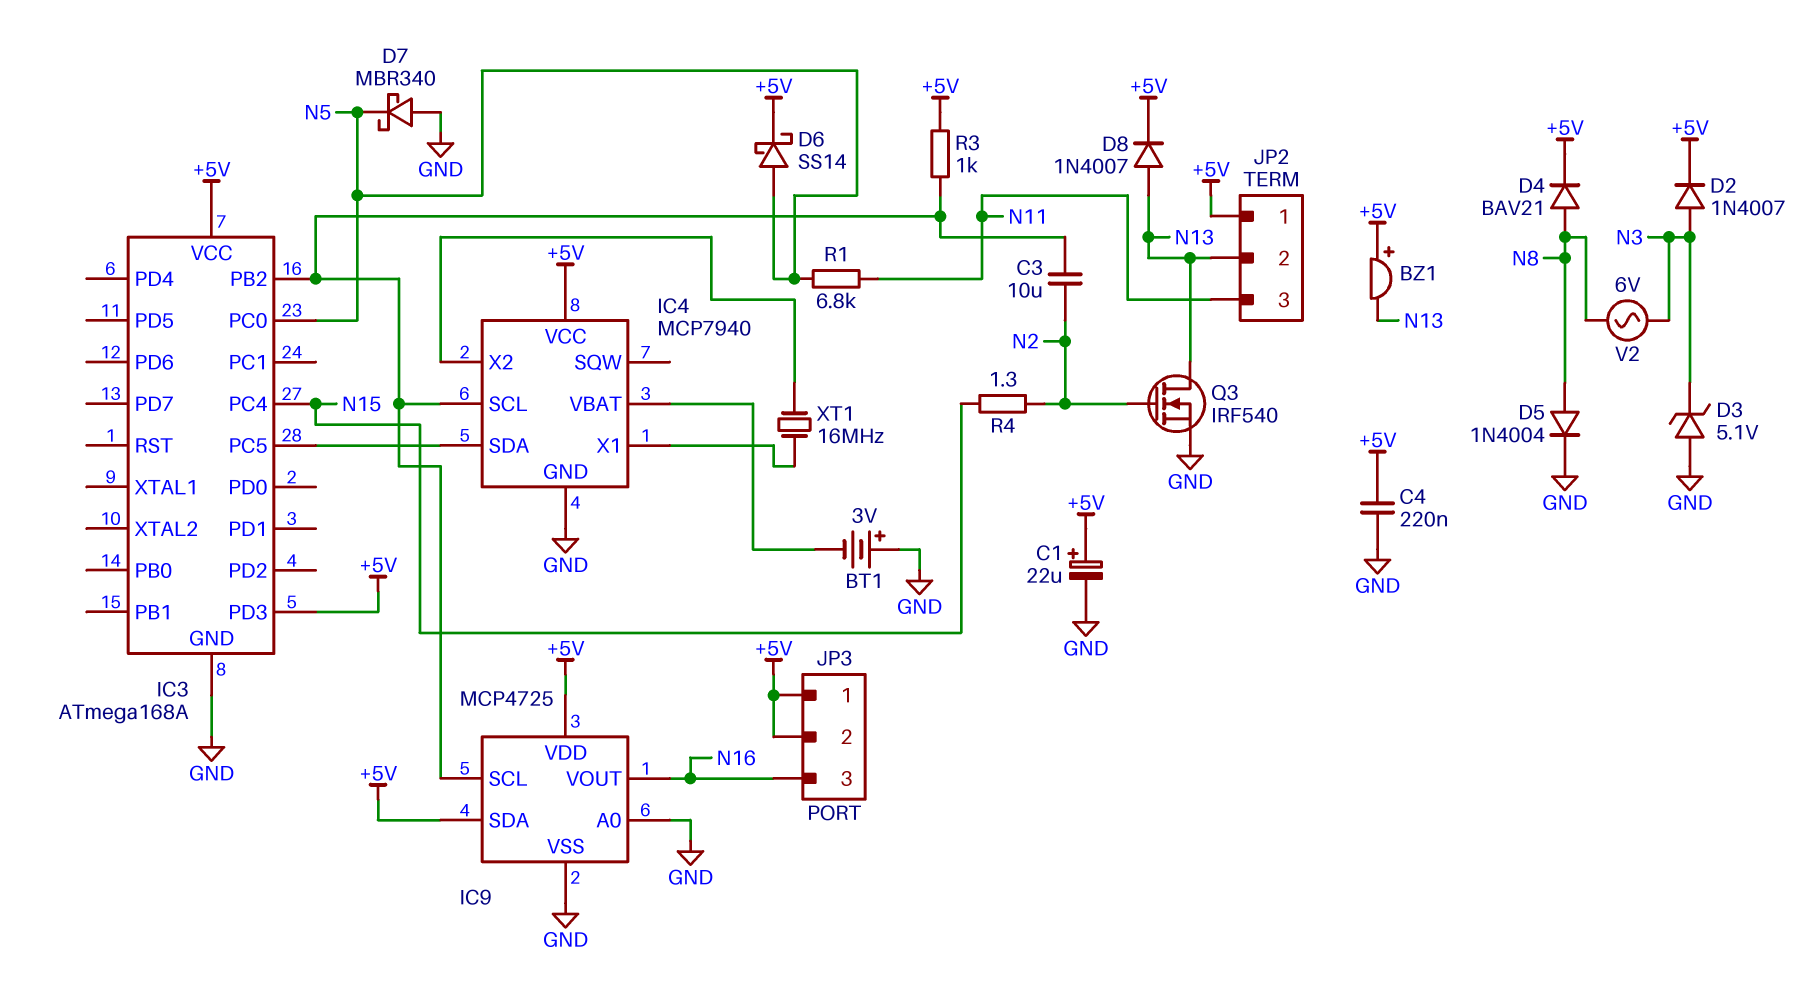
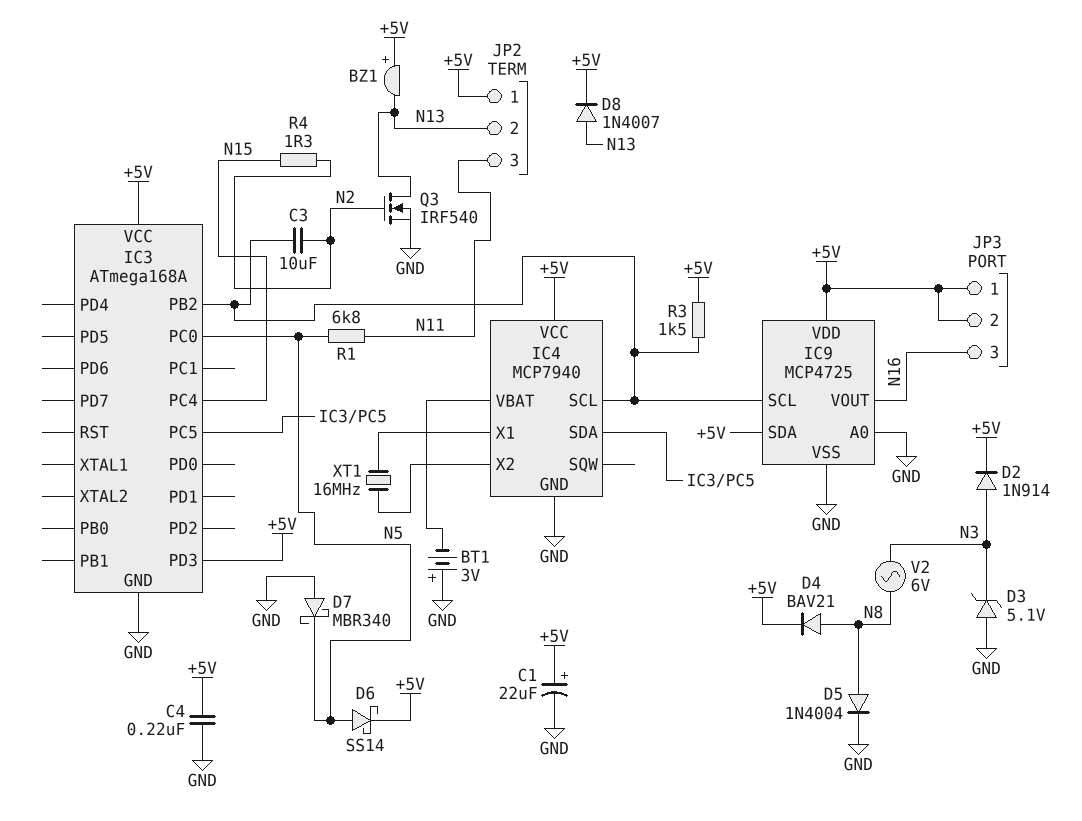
D2: diode 1N4007 (A N3, K +5V) -> diode 1N914 (A N3, K +5V)
R3: 1k (+5V, IC3/PB2) -> 1.5k (+5V, IC3/PB2)

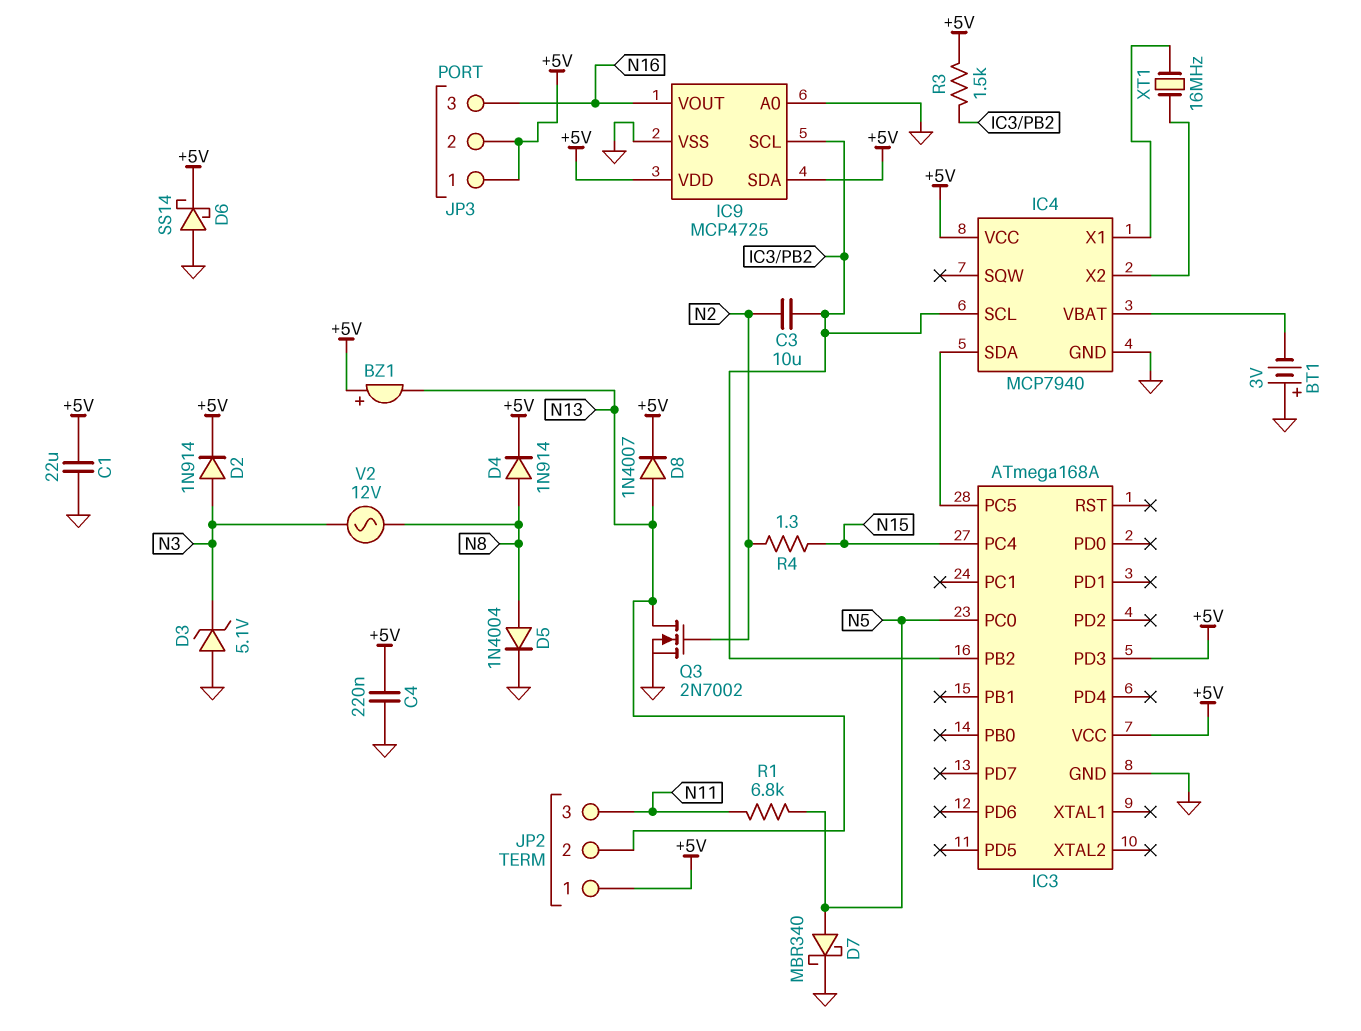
C1: 22uF (plus +5V, minus GND) -> 22uF (+5V, GND)
D4: diode BAV21 (A N8, K +5V) -> diode 1N914 (A N8, K +5V)
D6: schottky SS14 (A N5, K +5V) -> schottky SS14 (A GND, K +5V)
D7: schottky MBR340 (A GND, K N5) -> schottky MBR340 (A N5, K GND)
Q3: NMOS IRF540 (G N2, D N13, S GND) -> NMOS 2N7002 (G N2, D N13, S GND)
V2: AC 6V (N3, N8) -> AC 12V (N3, N8)

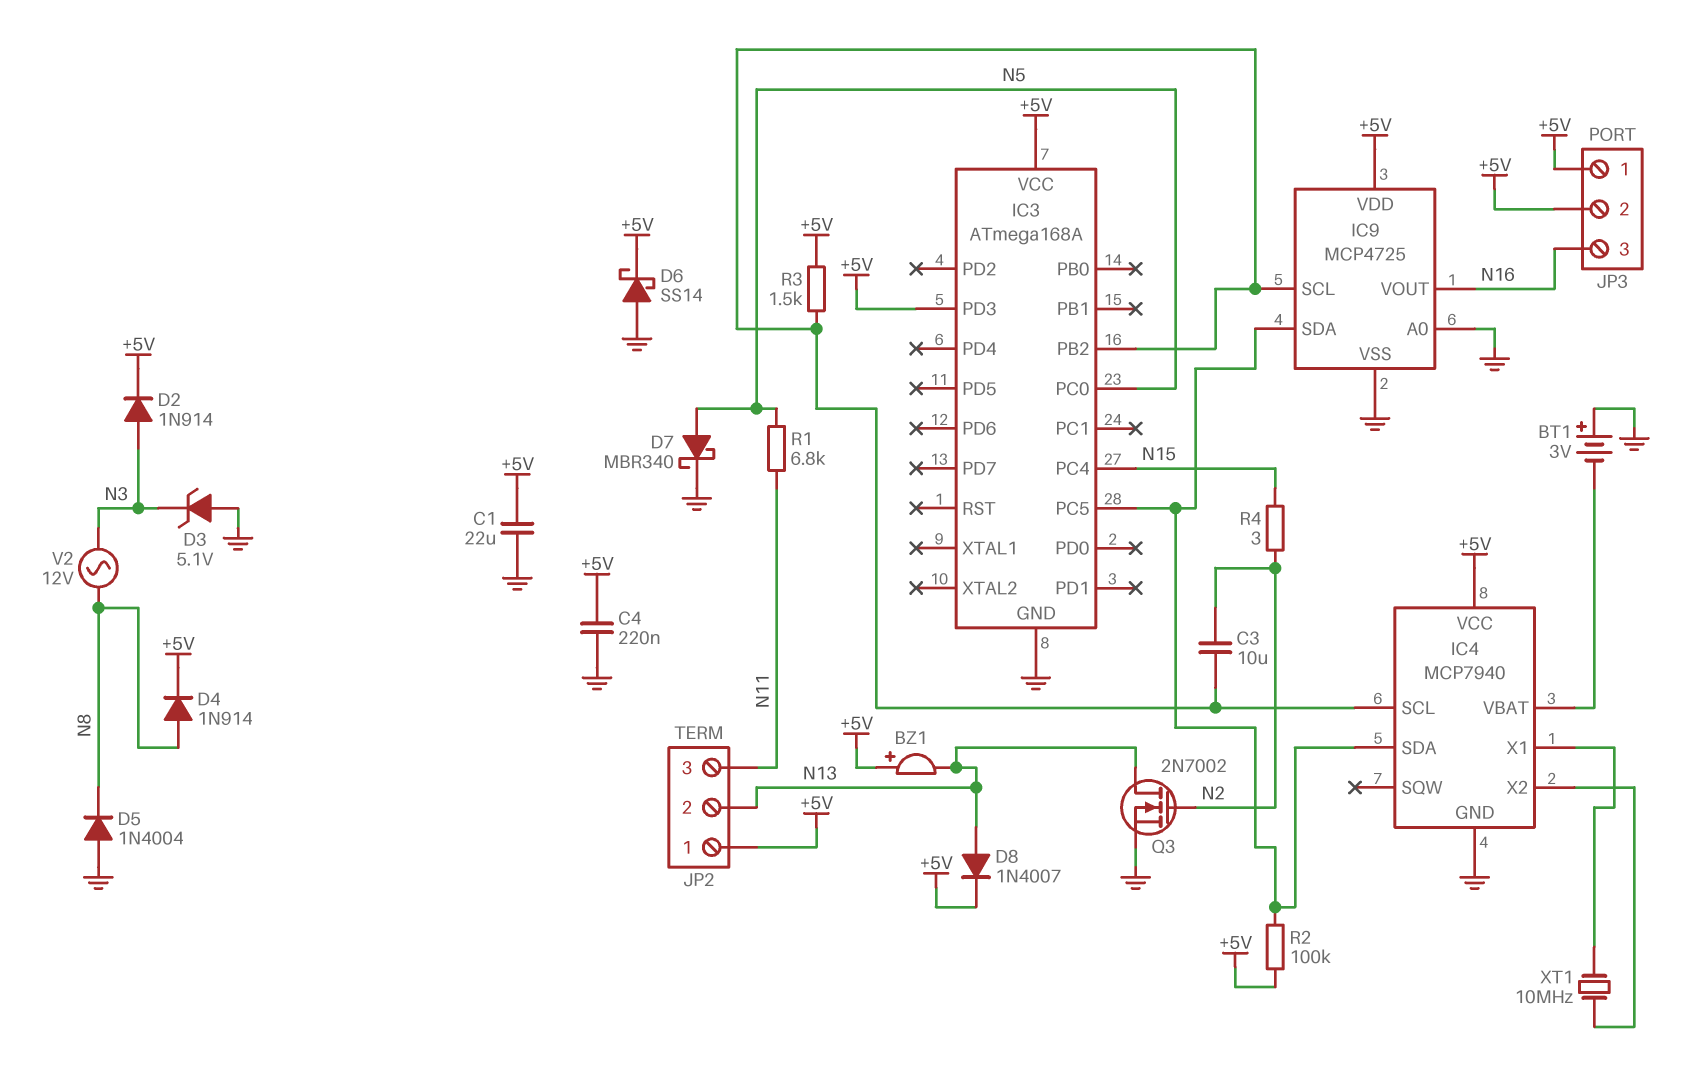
D5: diode 1N4004 (A N8, K GND) -> diode 1N4004 (A GND, K N8)
IC9 pin SDA: +5V -> IC3/PC5
R2: none -> 100k (+5V, IC3/PC5)
R4: 1.3 (N2, N15) -> 3 (N2, N15)
XT1: 16MHz (IC4/X1, IC4/X2) -> 10MHz (IC4/X1, IC4/X2)

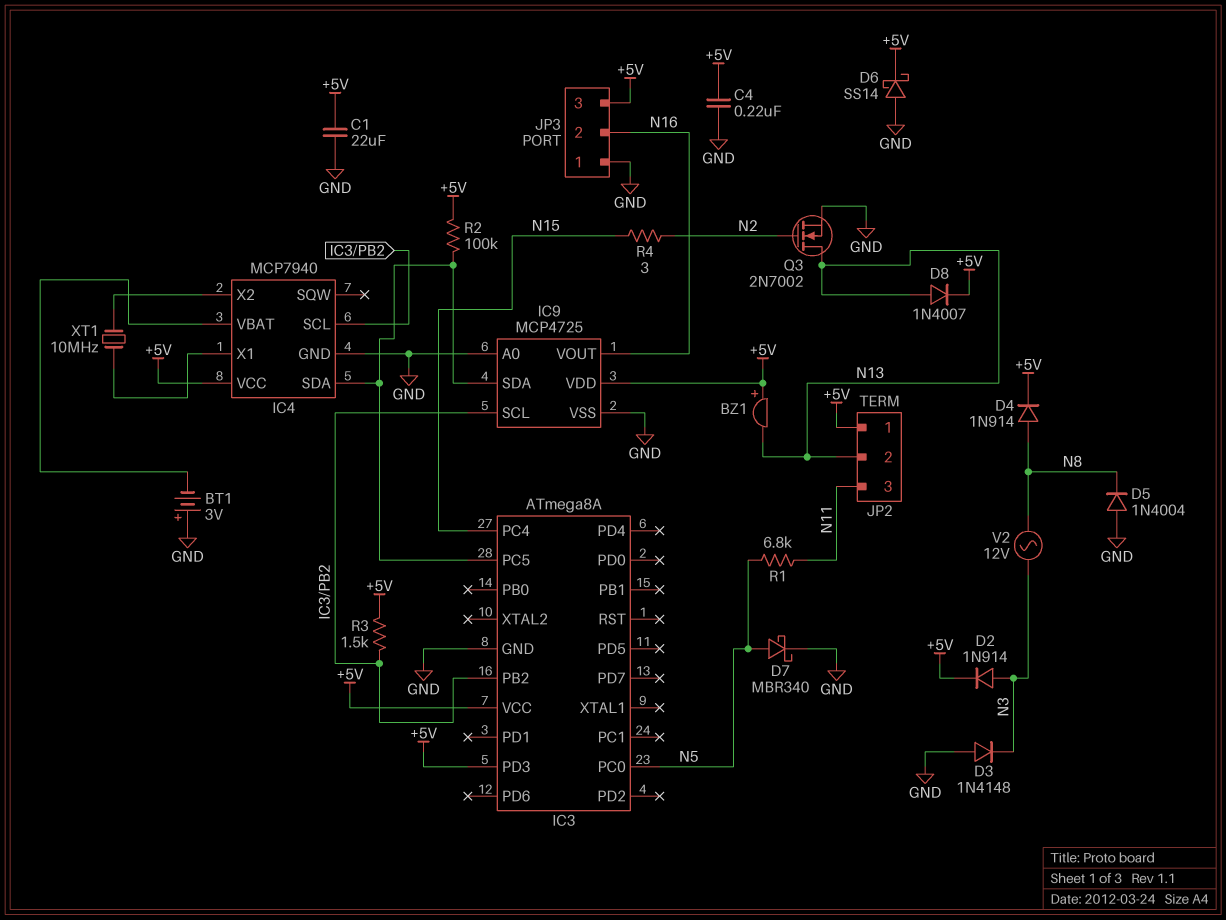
C3: 10uF (IC3/PB2, N2) -> none
D3: zener 5.1V (A GND, K N3) -> diode 1N4148 (A GND, K N3)
IC3: ATmega168A -> ATmega8A
JP3 pin 1: +5V -> GND
JP3 pin 2: +5V -> N16
JP3 pin 3: N16 -> +5V

